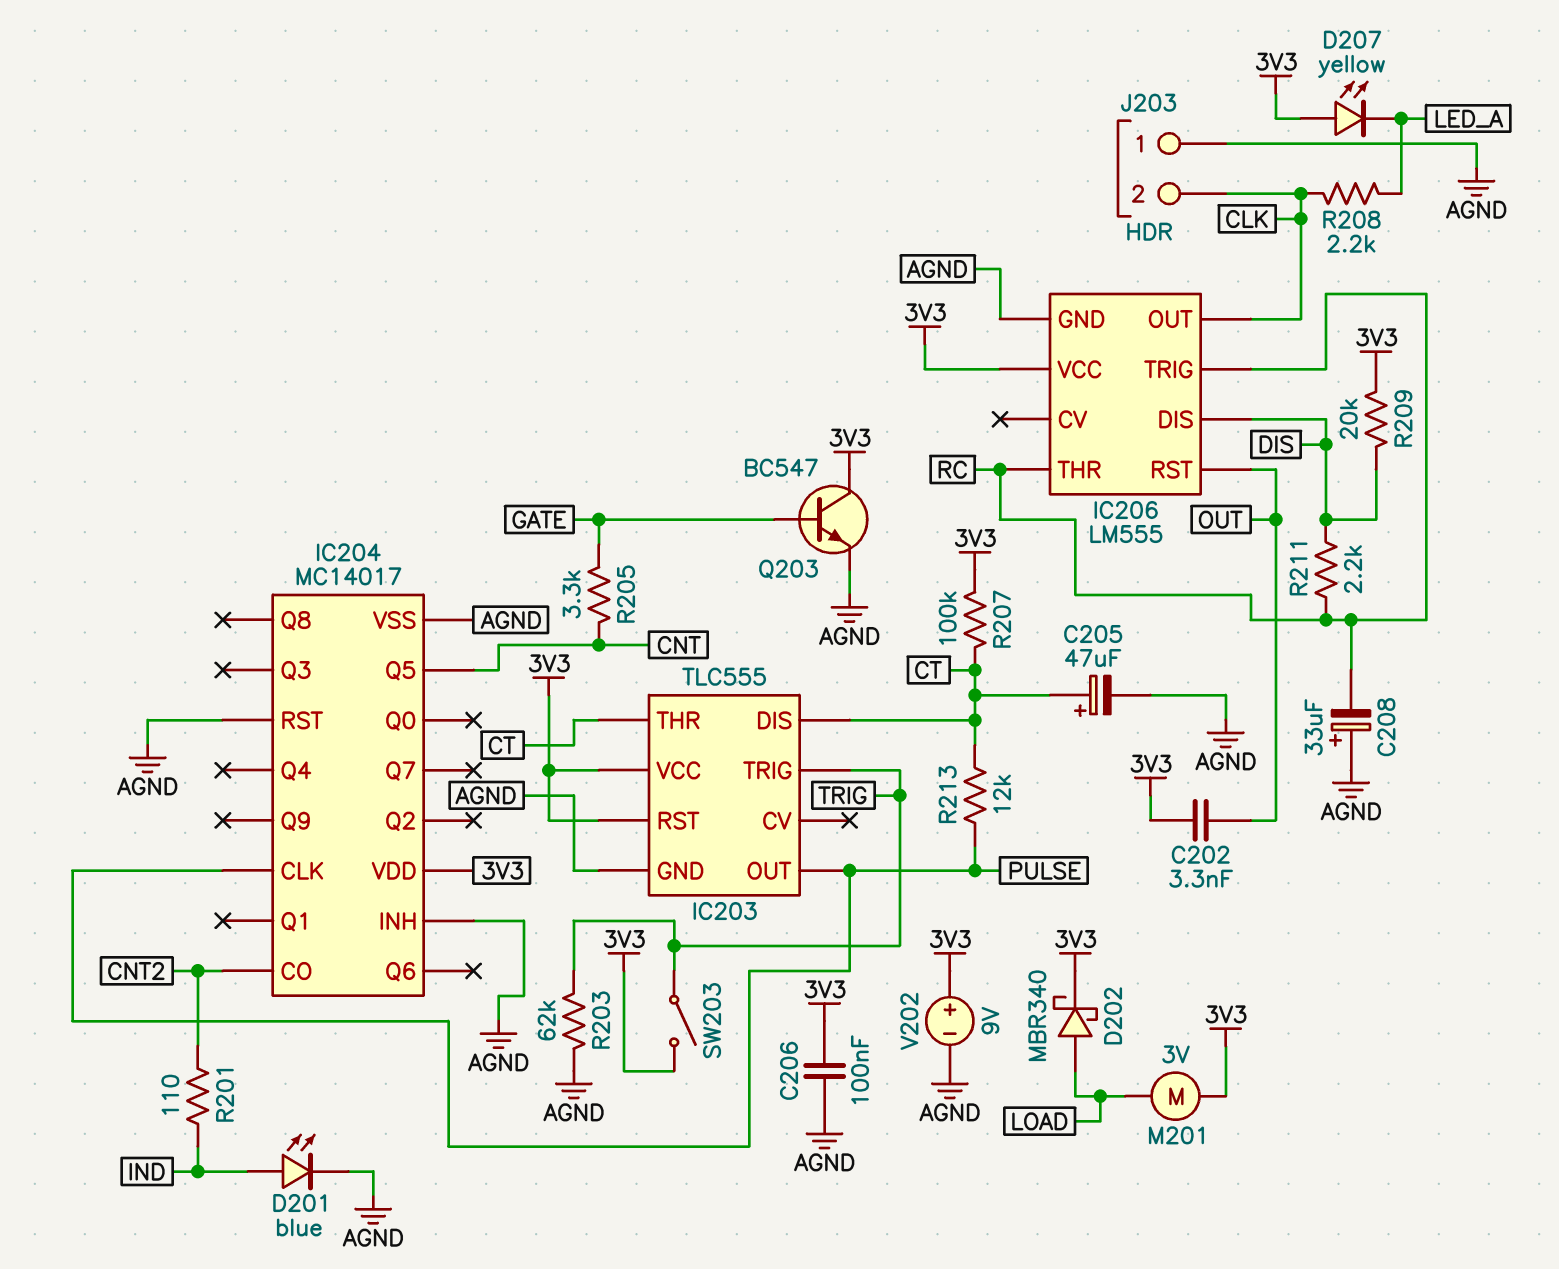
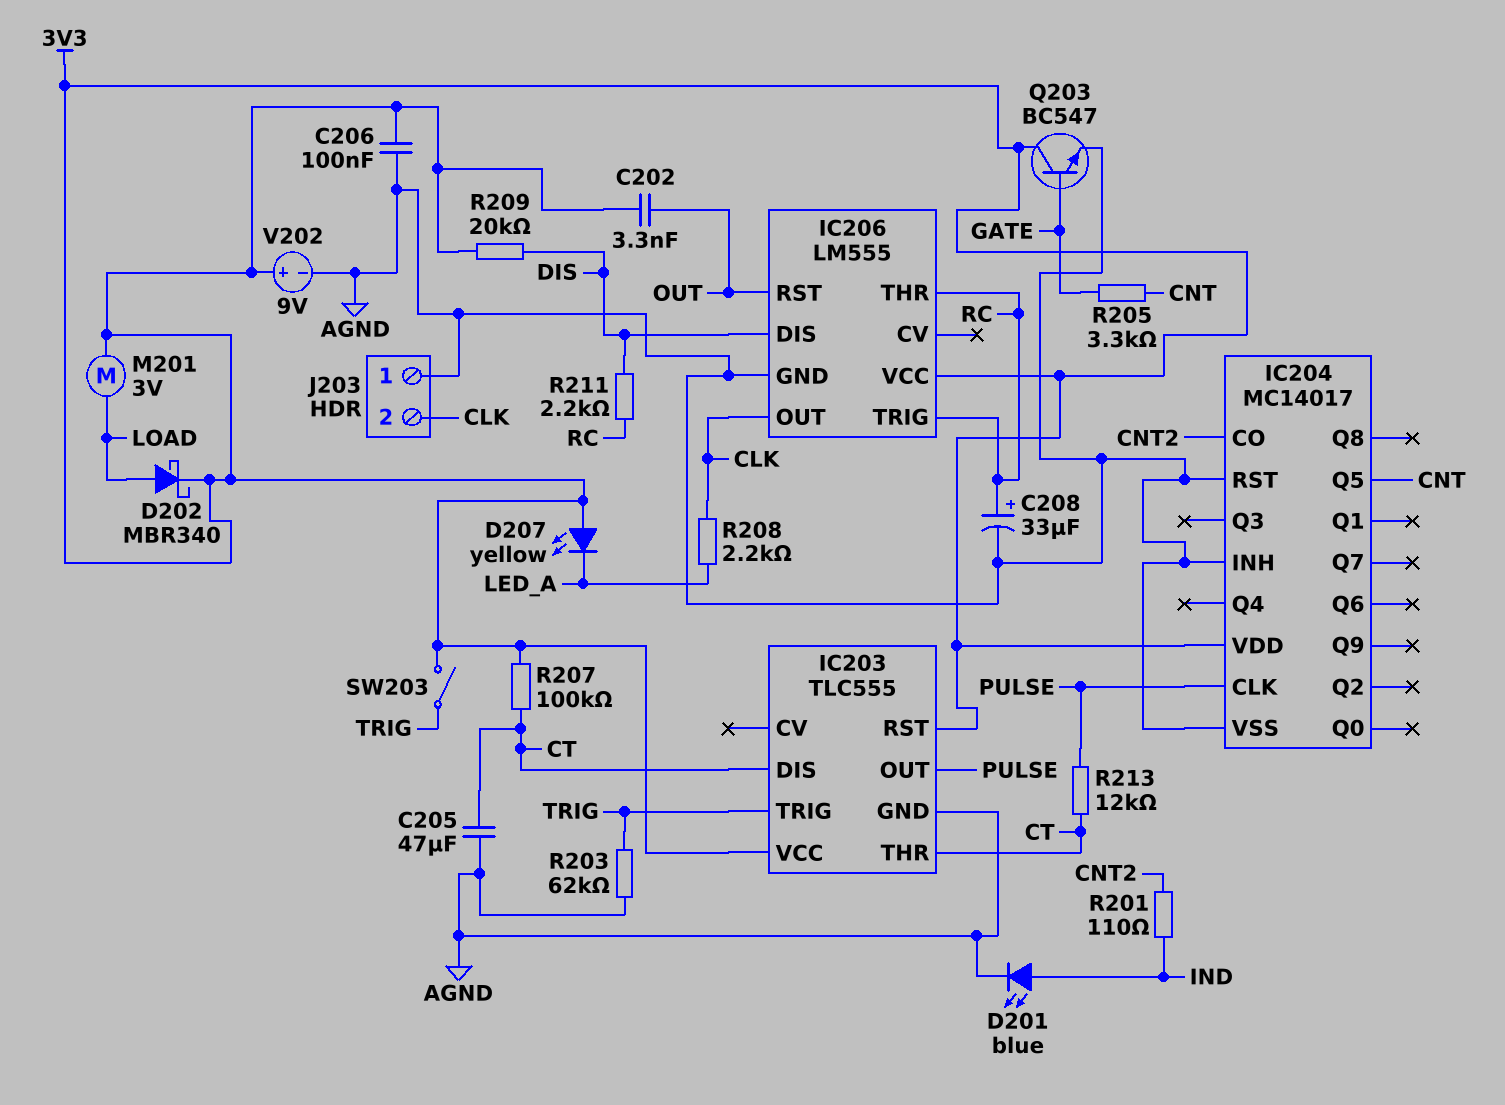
C205: 47uF (plus CT, minus AGND) -> 47uF (AGND, CT)
C208: 33uF (plus AGND, minus RC) -> 33uF (plus RC, minus AGND)

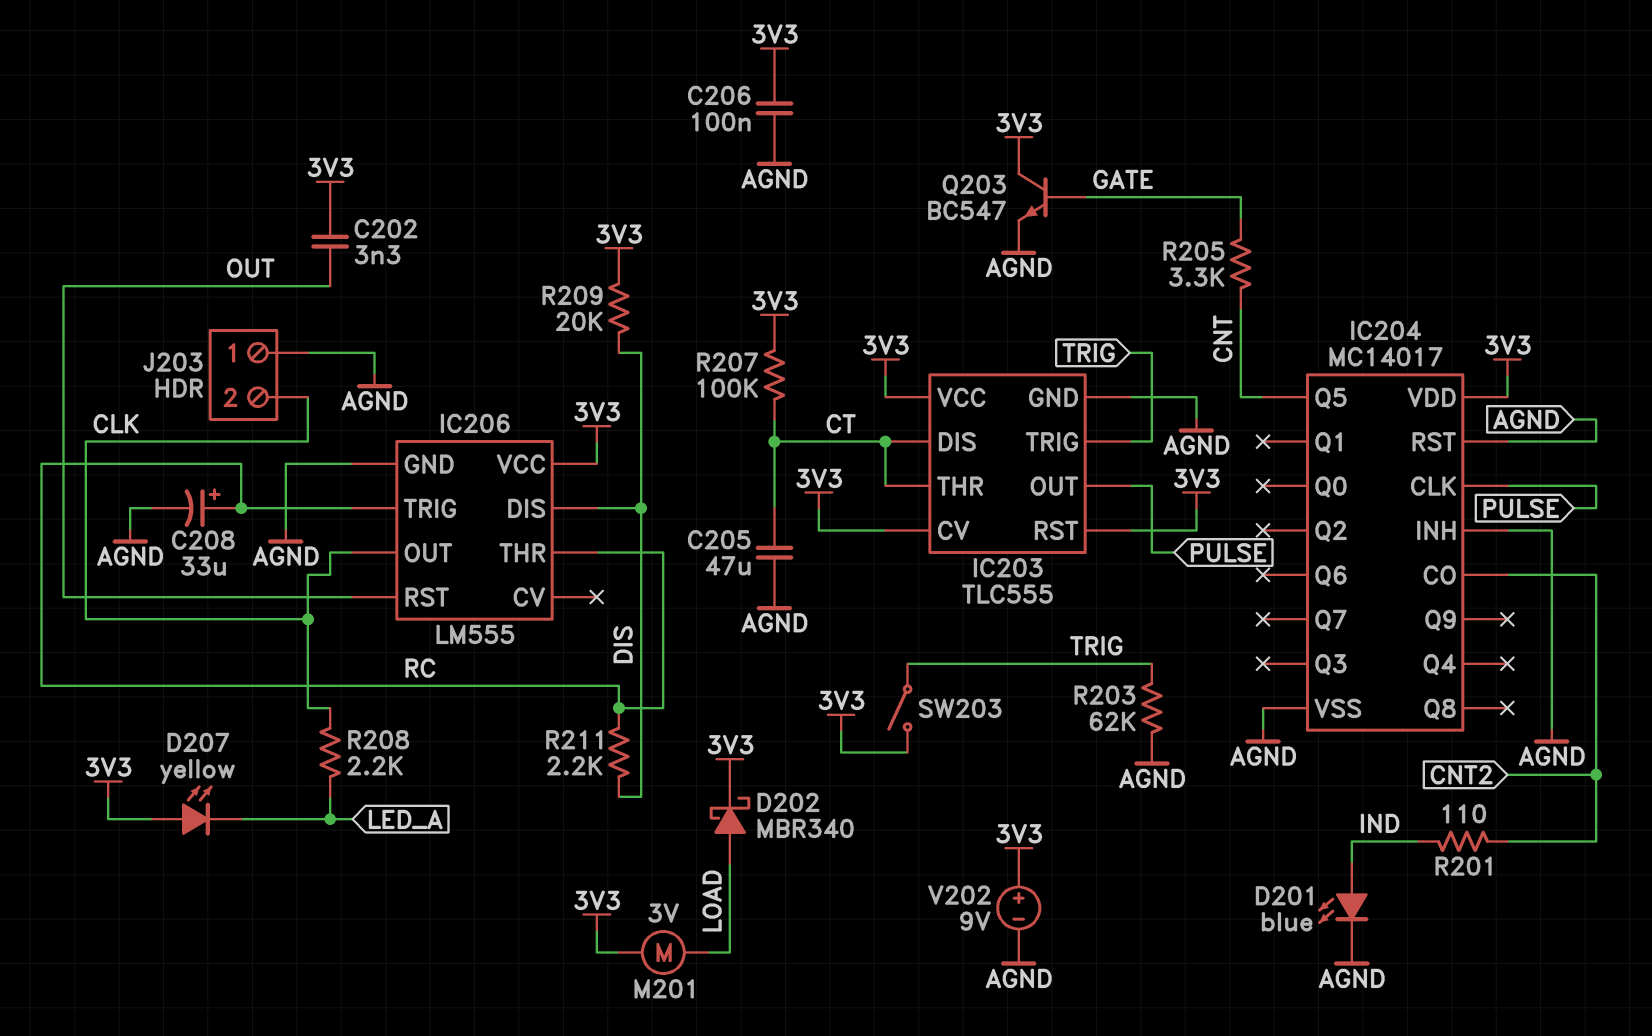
IC203 pin CV: none -> 3V3
R213: 12k (CT, PULSE) -> none

